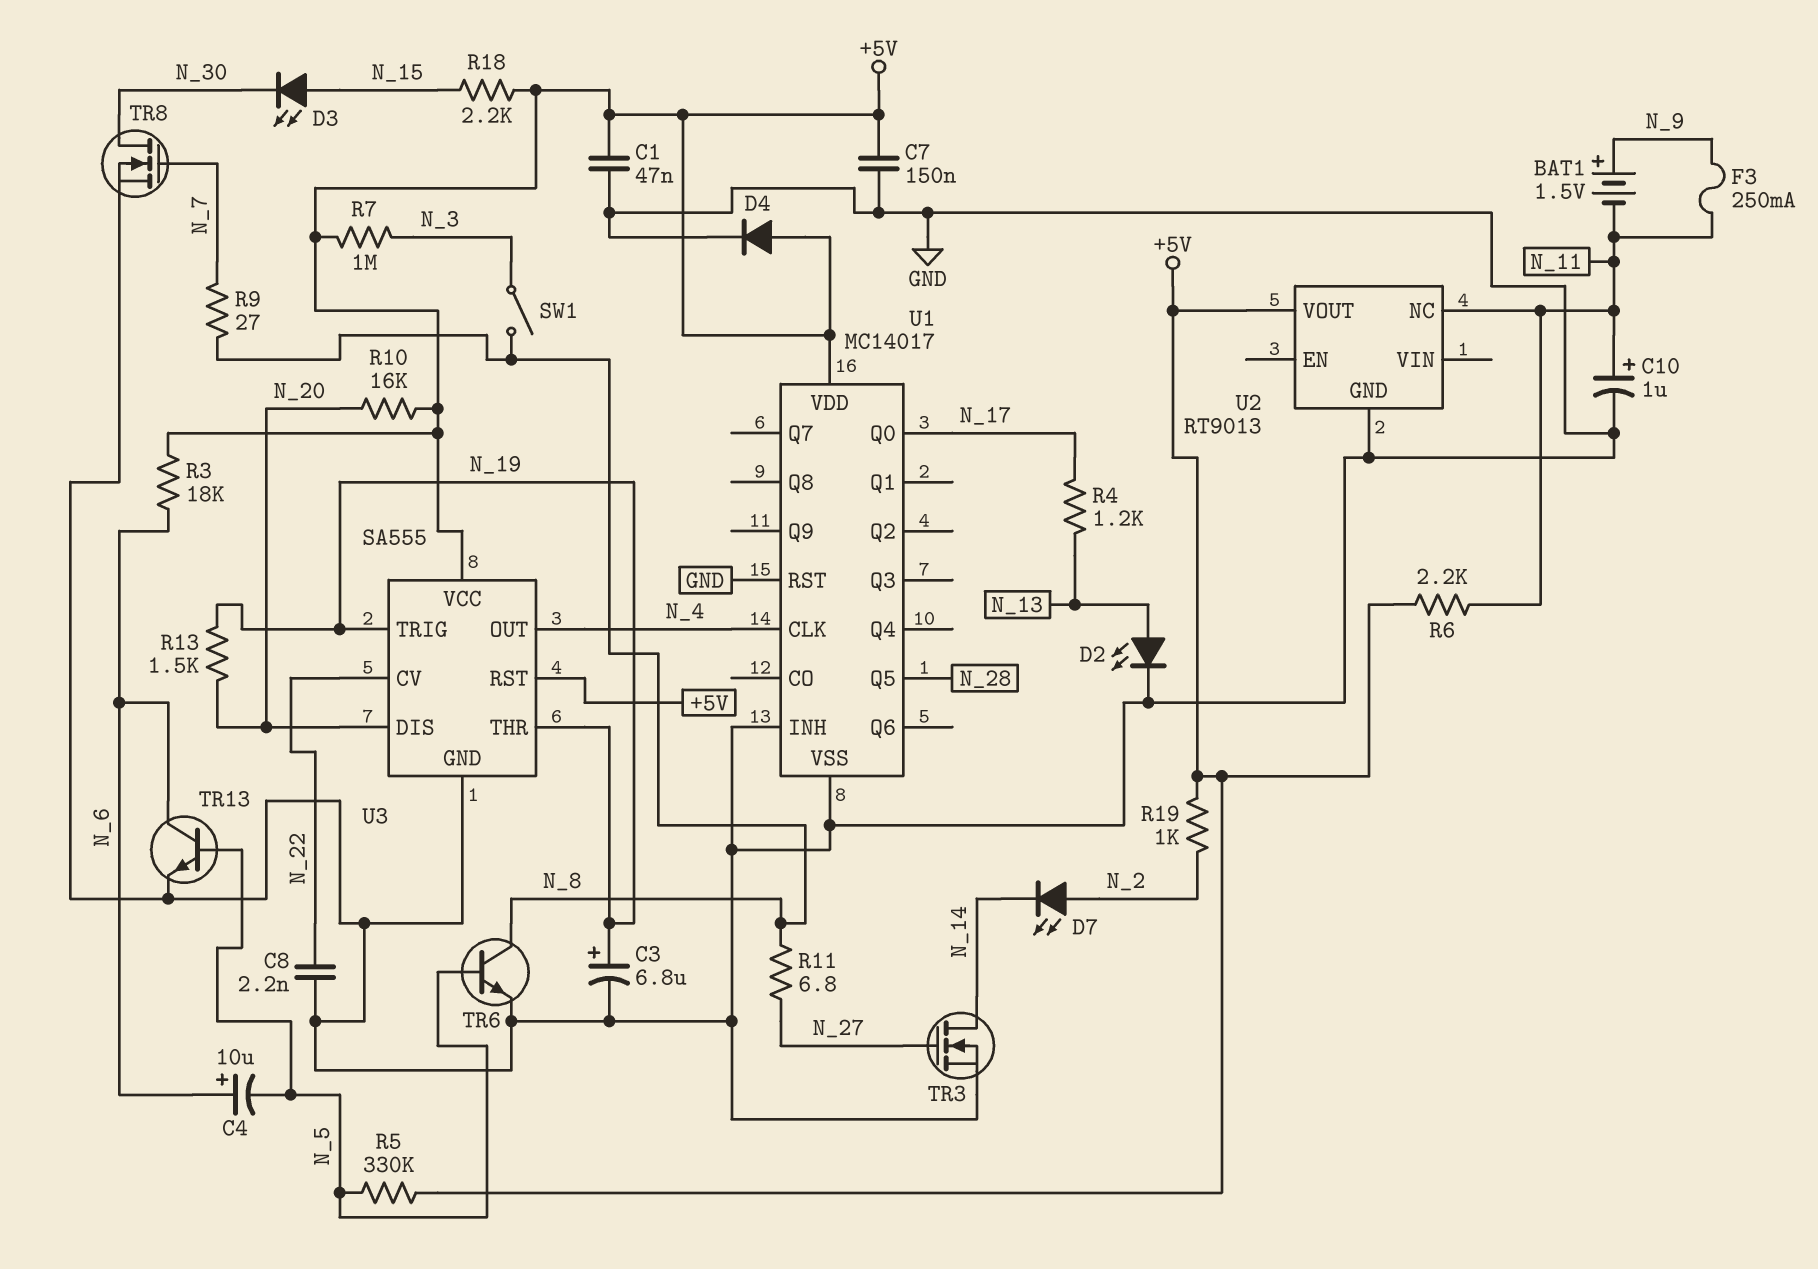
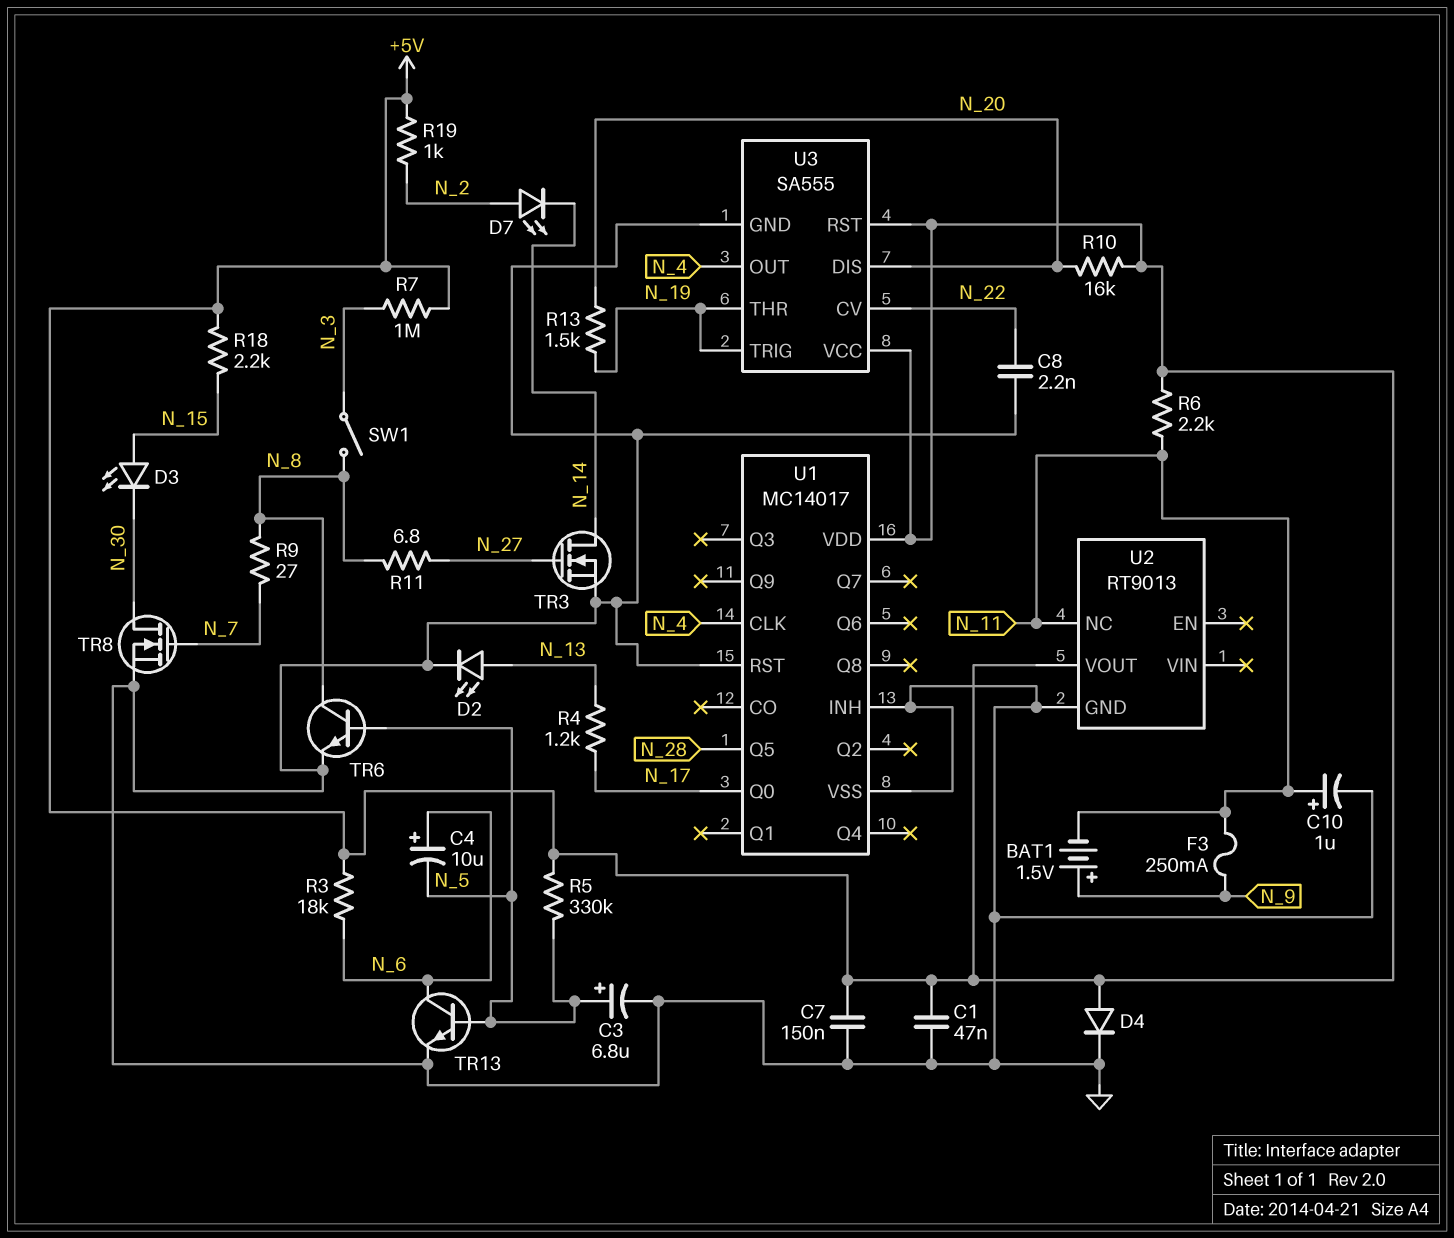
C3: 6.8uF (plus N_19, minus GND) -> 6.8uF (plus N_5, minus GND)

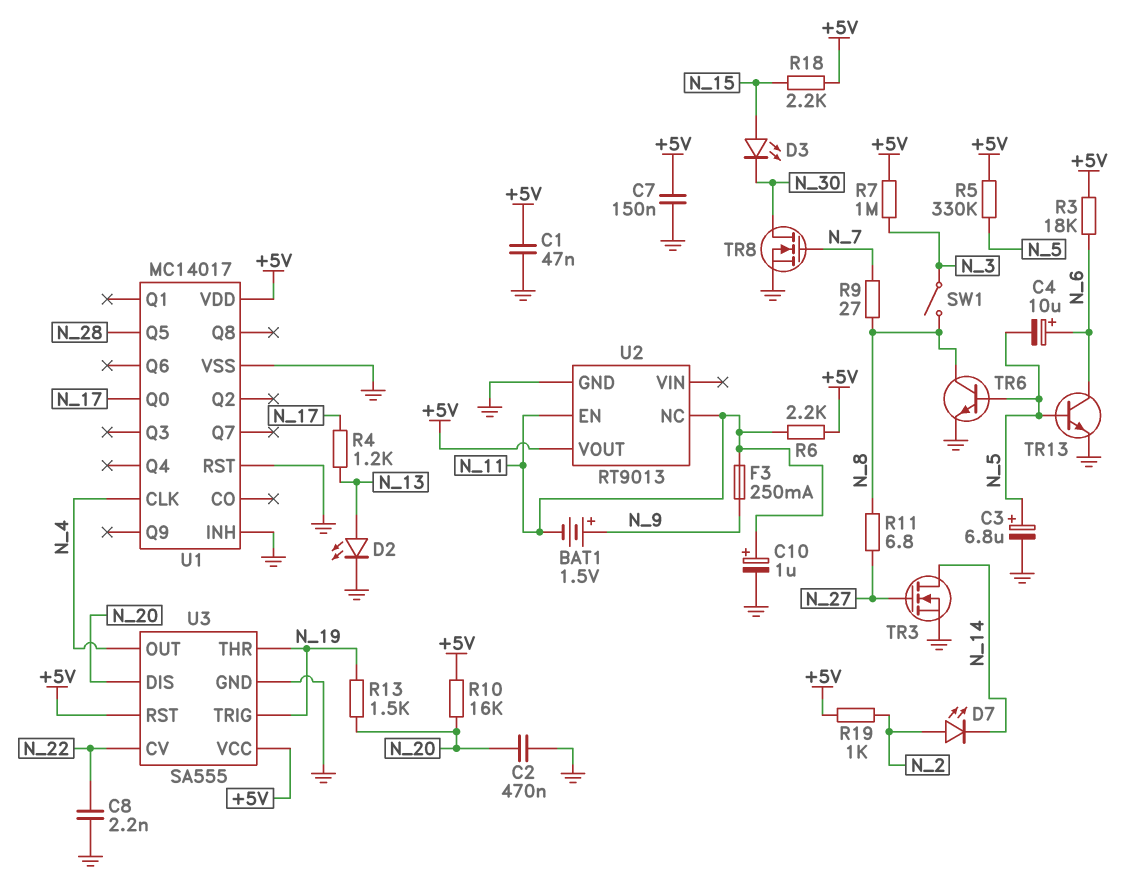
C2: none -> 470nF (GND, N_20)
D4: diode (A +5V, K GND) -> none
U2 pin EN: none -> N_11

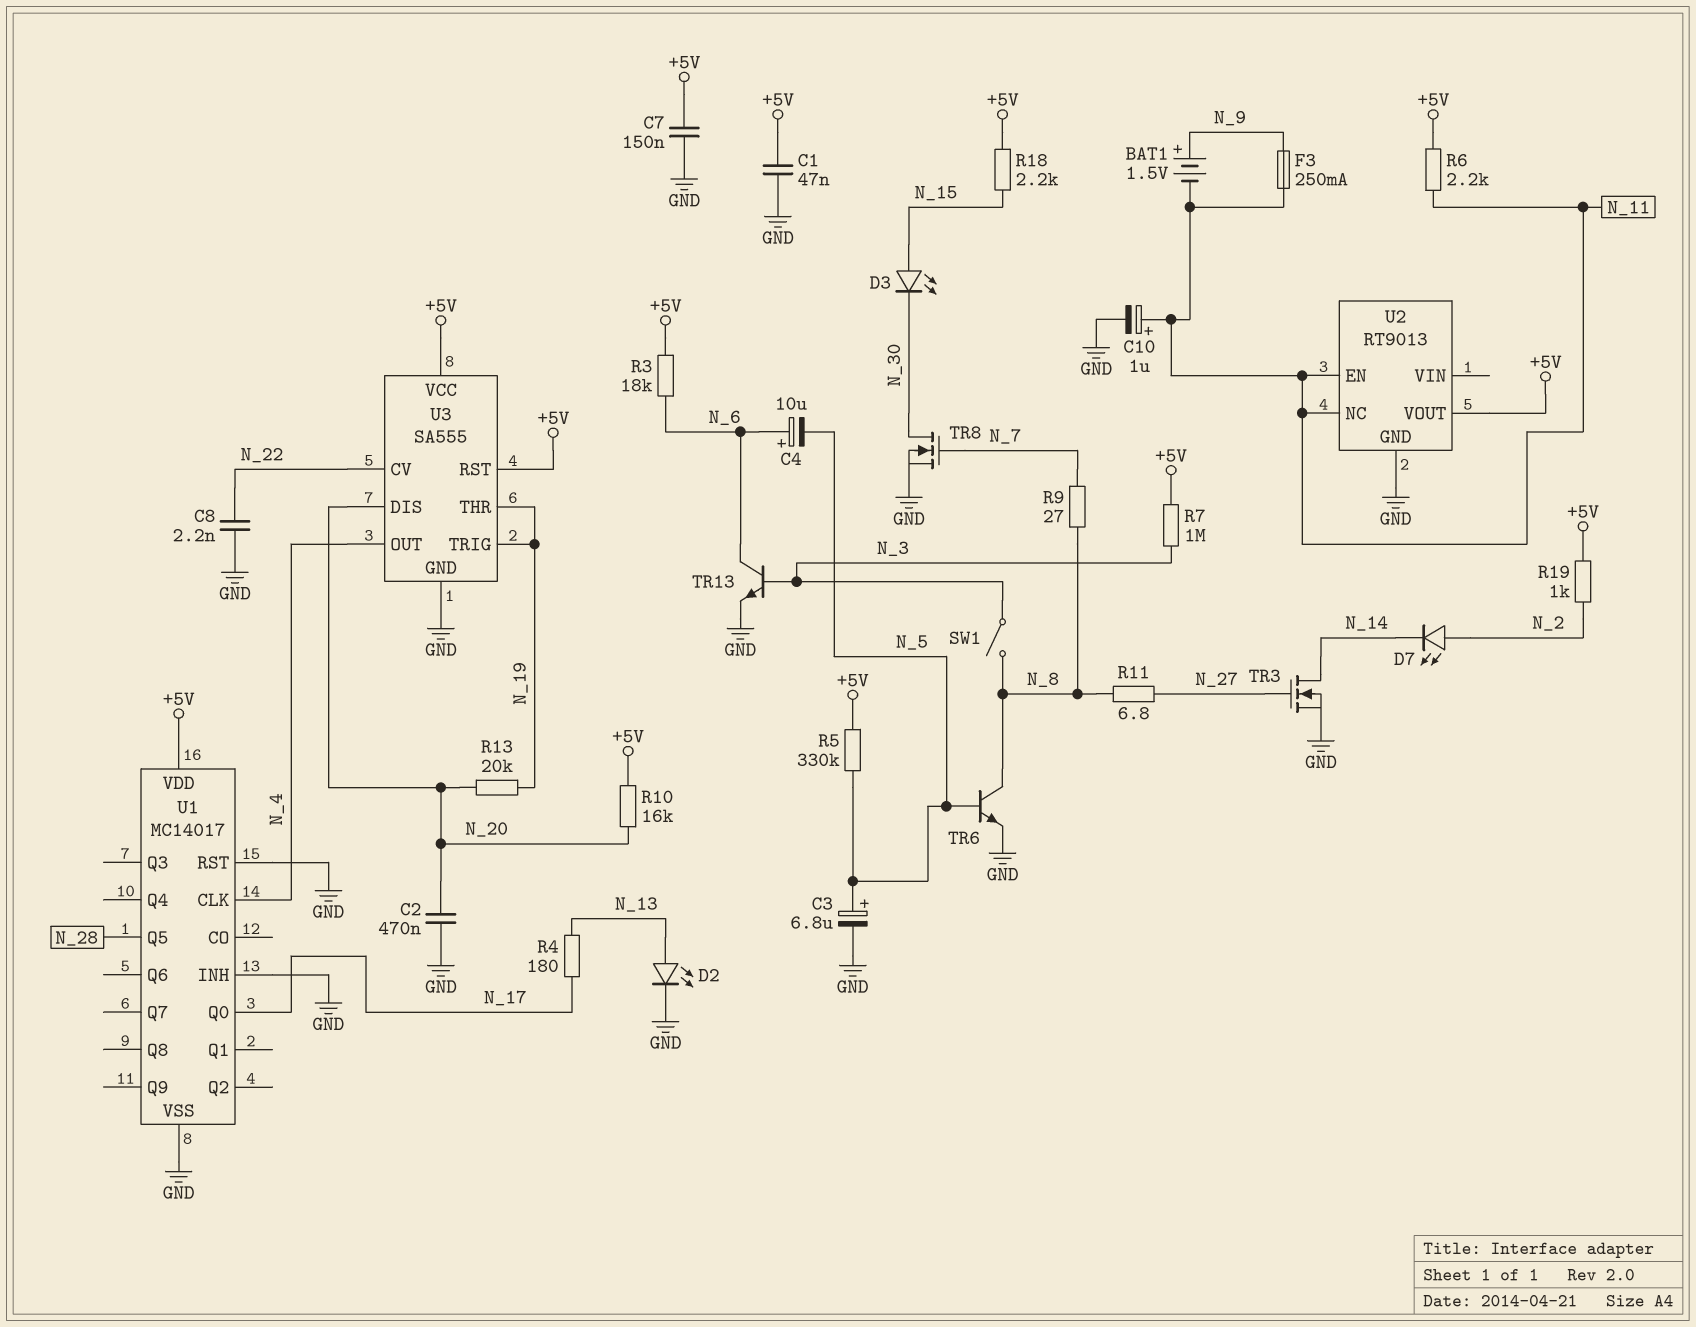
R4: 1.2k (N_13, N_17) -> 180 (N_13, N_17)
R13: 1.5k (N_19, N_20) -> 20k (N_19, N_20)
TR13: NPN (B N_5, C N_6, E GND) -> NPN (B N_3, C N_6, E GND)

